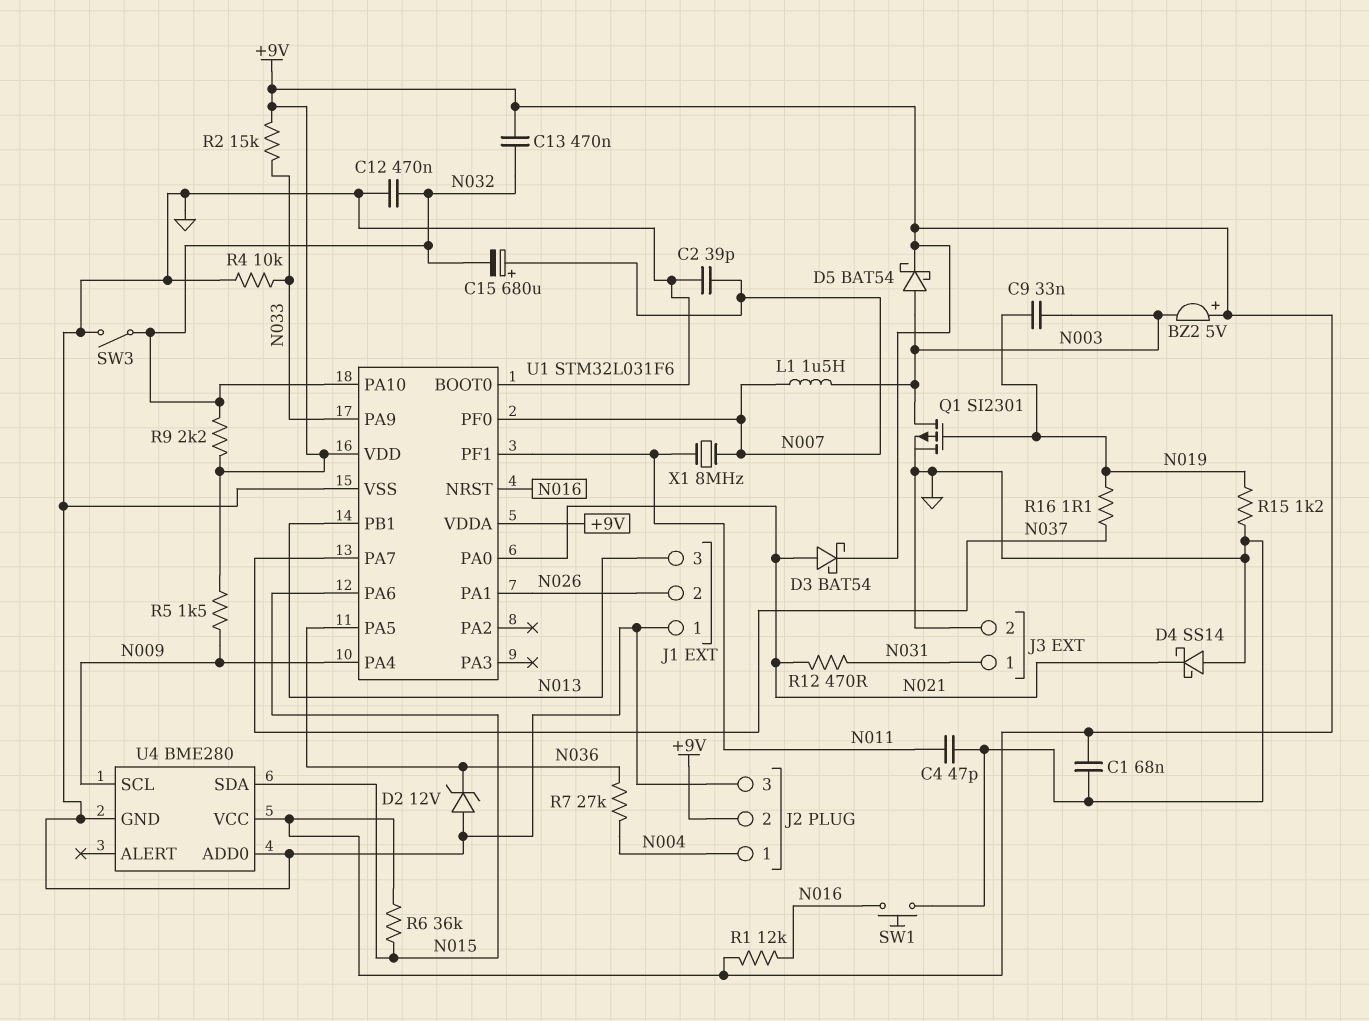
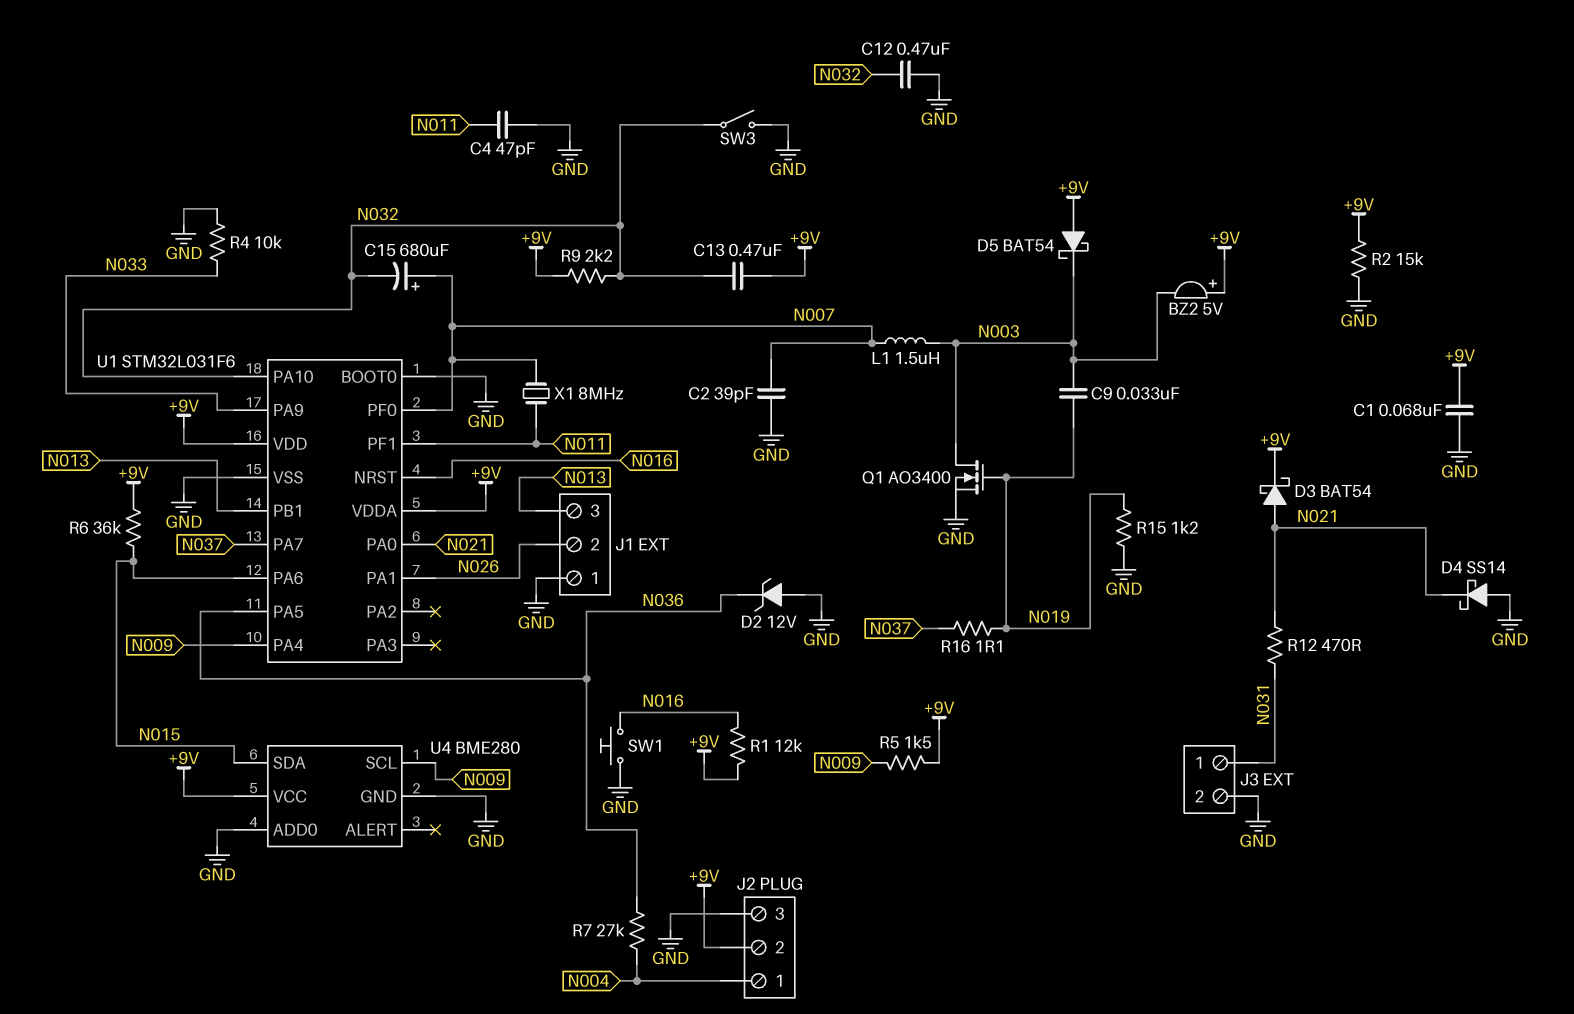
D5: schottky BAT54 (A N003, K +9V) -> schottky BAT54 (A +9V, K N003)
Q1: PMOS SI2301 (G N019, D N003, S GND) -> NMOS AO3400 (G N019, D N003, S GND)
R2: 15k (+9V, N033) -> 15k (+9V, GND)

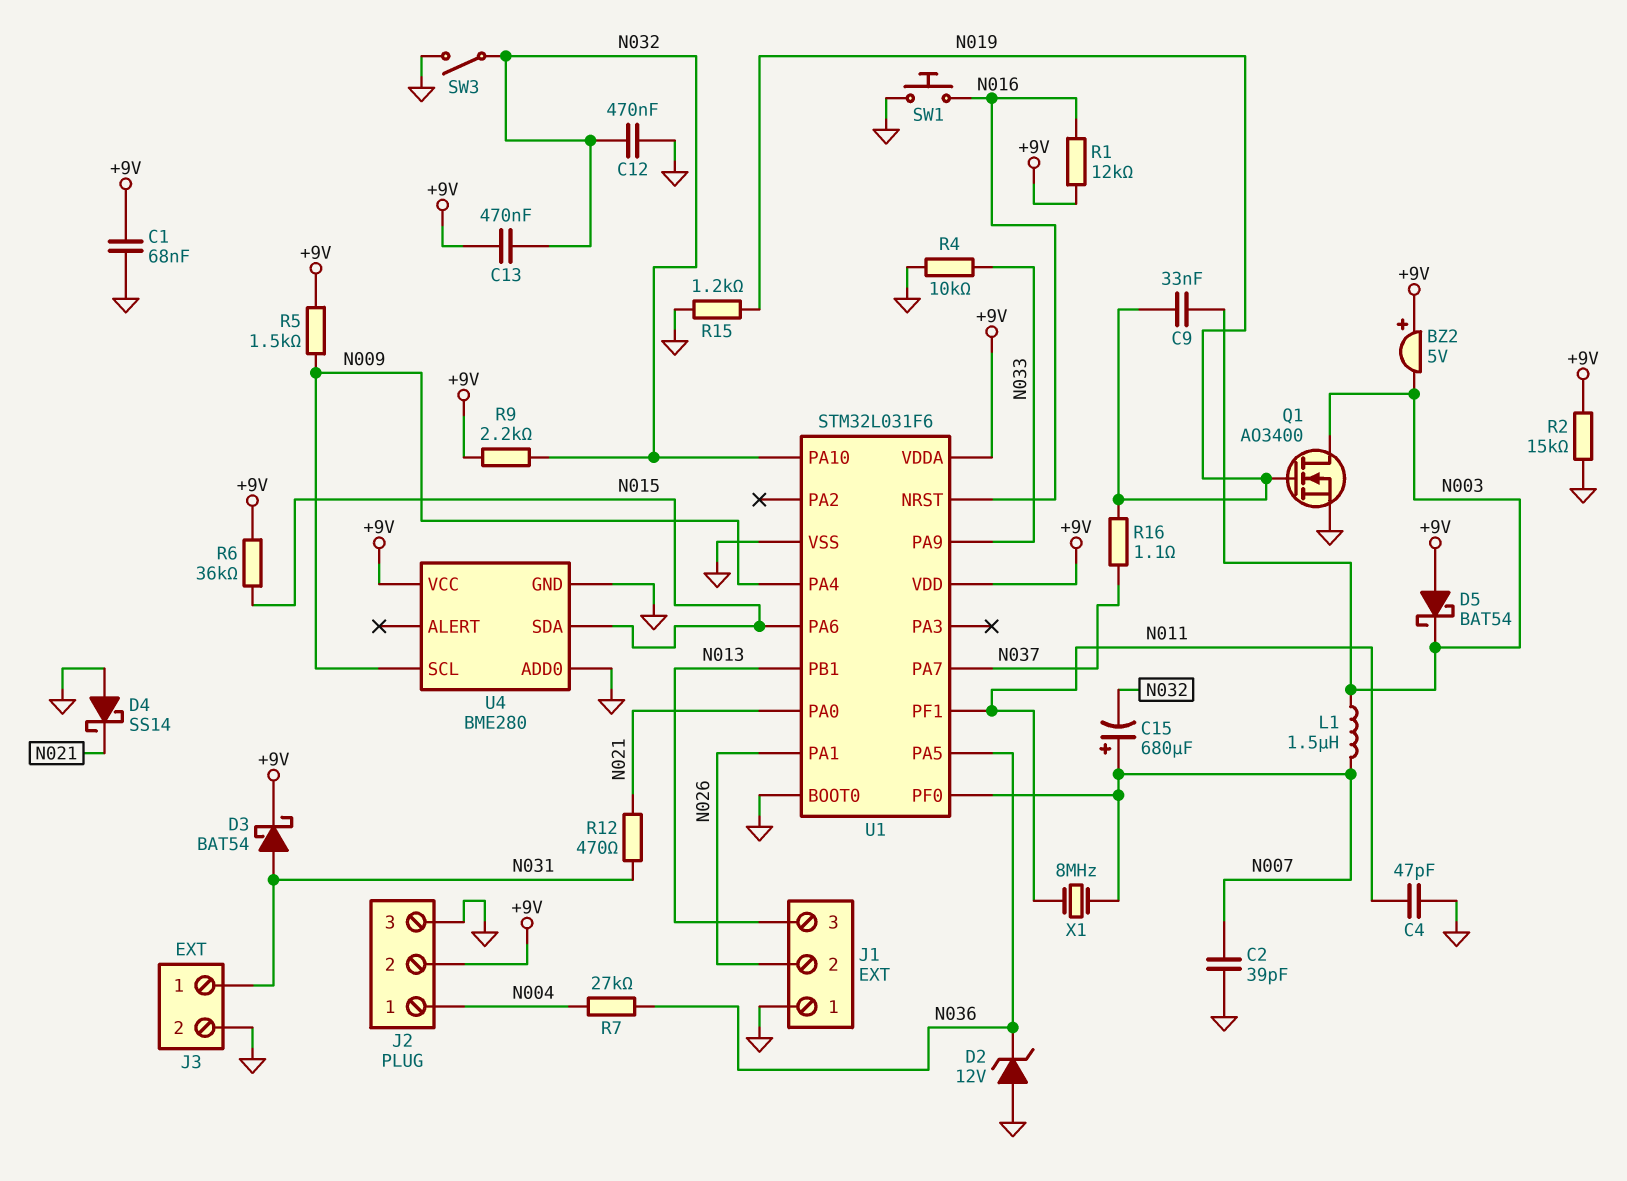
D3: schottky BAT54 (A N021, K +9V) -> schottky BAT54 (A N031, K +9V)

